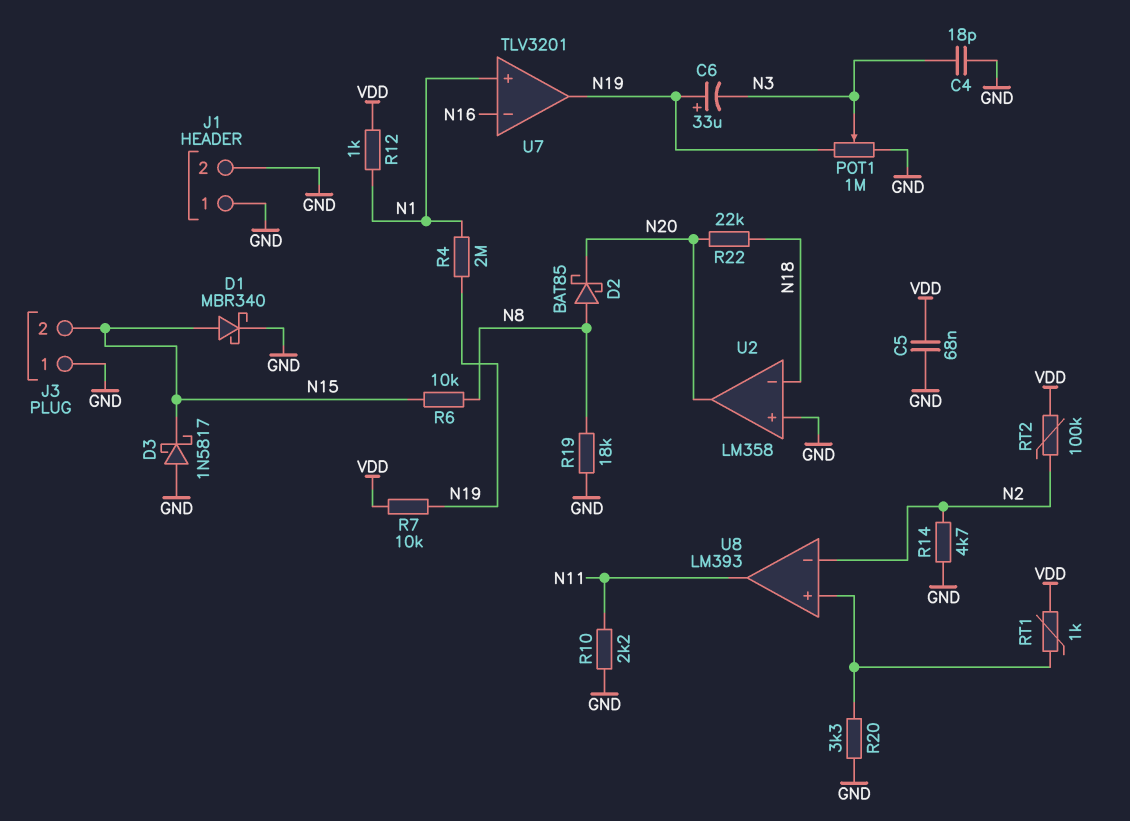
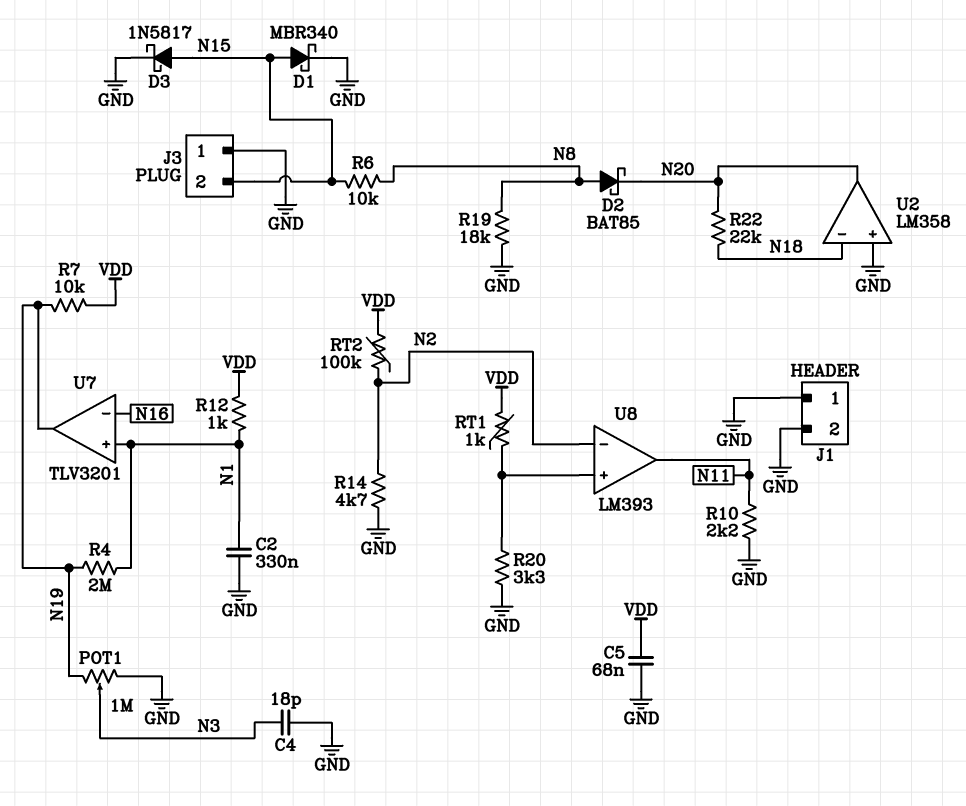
C2: none -> 330nF (GND, N1)
C6: 33uF (plus N19, minus N3) -> none
D3: schottky 1N5817 (A GND, K N15) -> schottky 1N5817 (A N15, K GND)

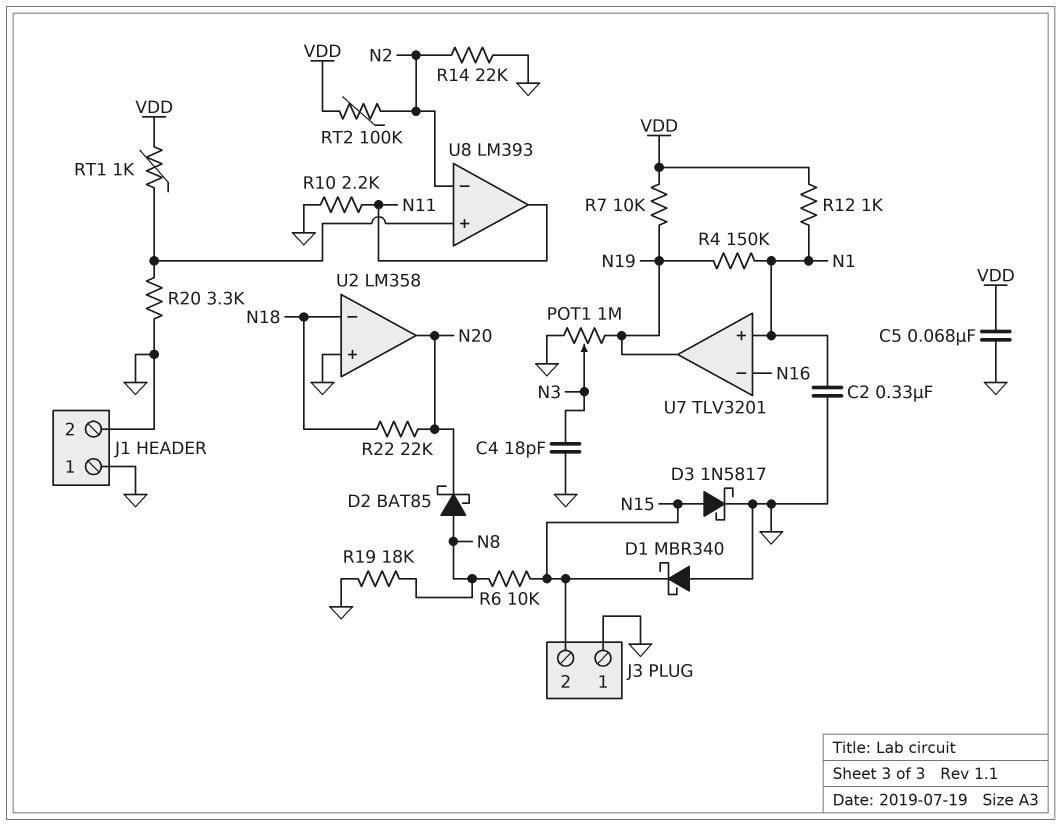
D1: schottky MBR340 (A N15, K GND) -> schottky MBR340 (A GND, K N15)
R4: 2M (N1, N19) -> 150k (N1, N19)
R14: 4.7k (GND, N2) -> 22k (GND, N2)

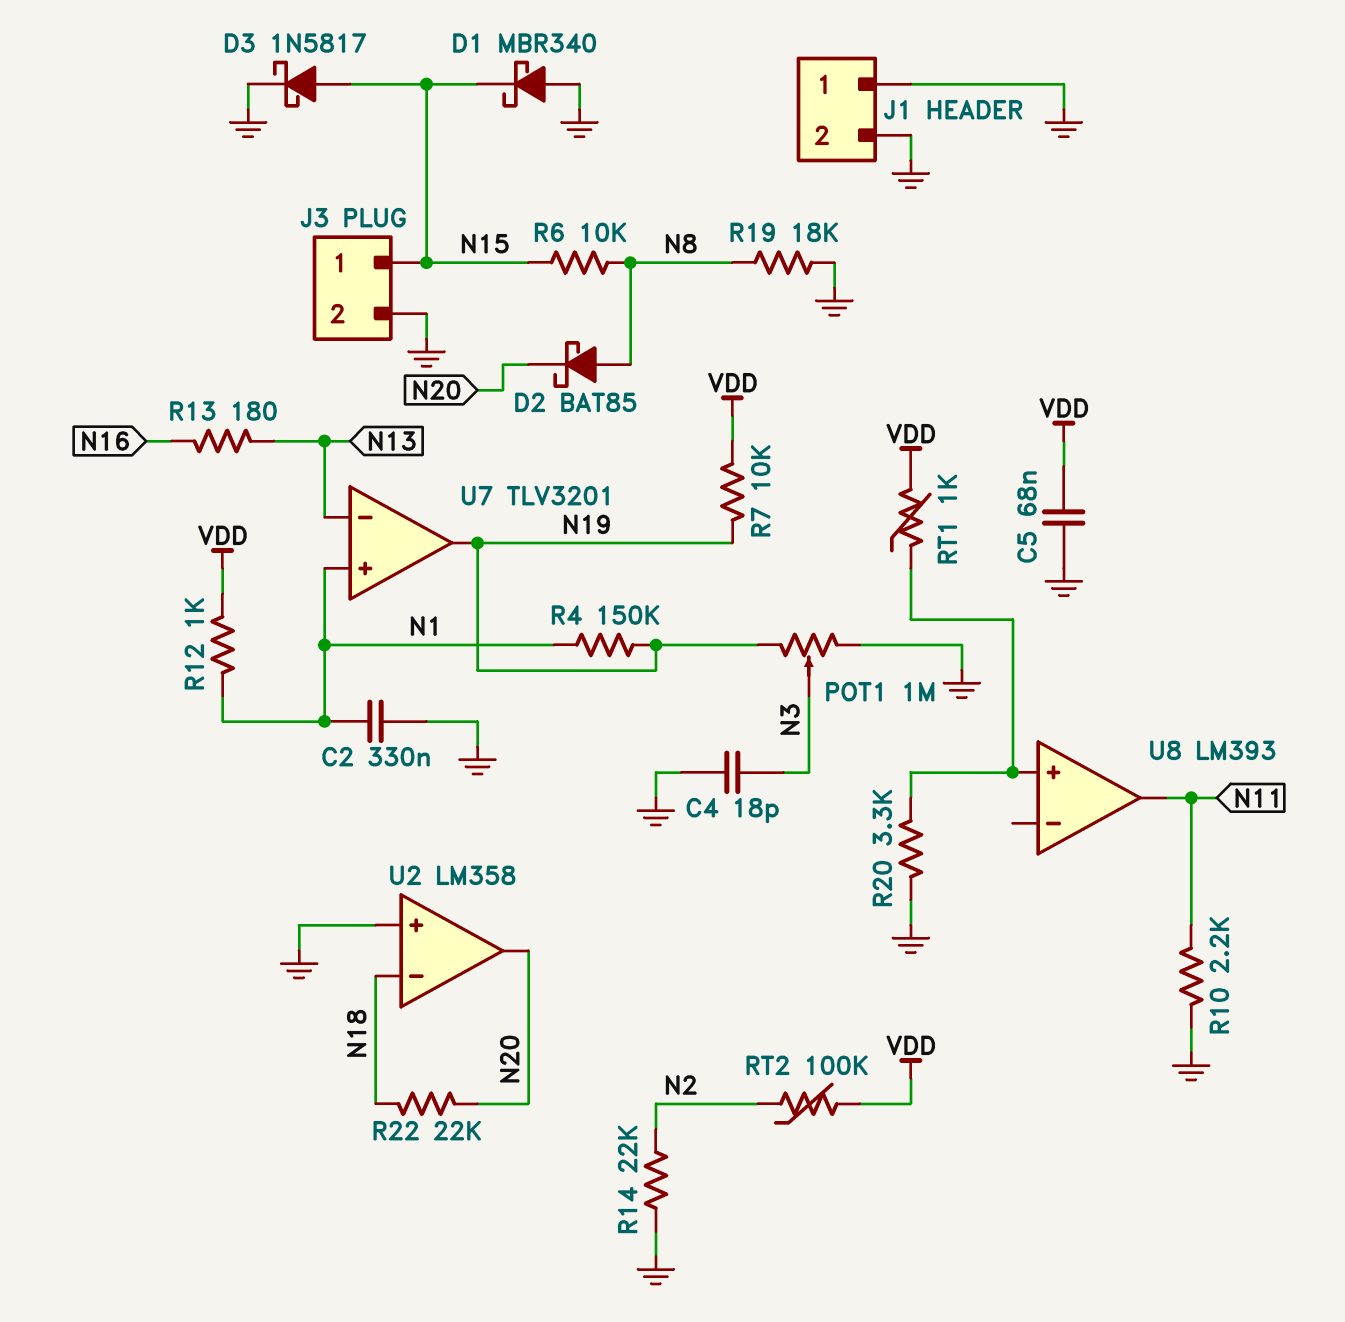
J3 pin 1: GND -> N15
J3 pin 2: N15 -> GND
R13: none -> 180 (N13, N16)
U7 pin in-: N16 -> N13
U8 pin in-: N2 -> none

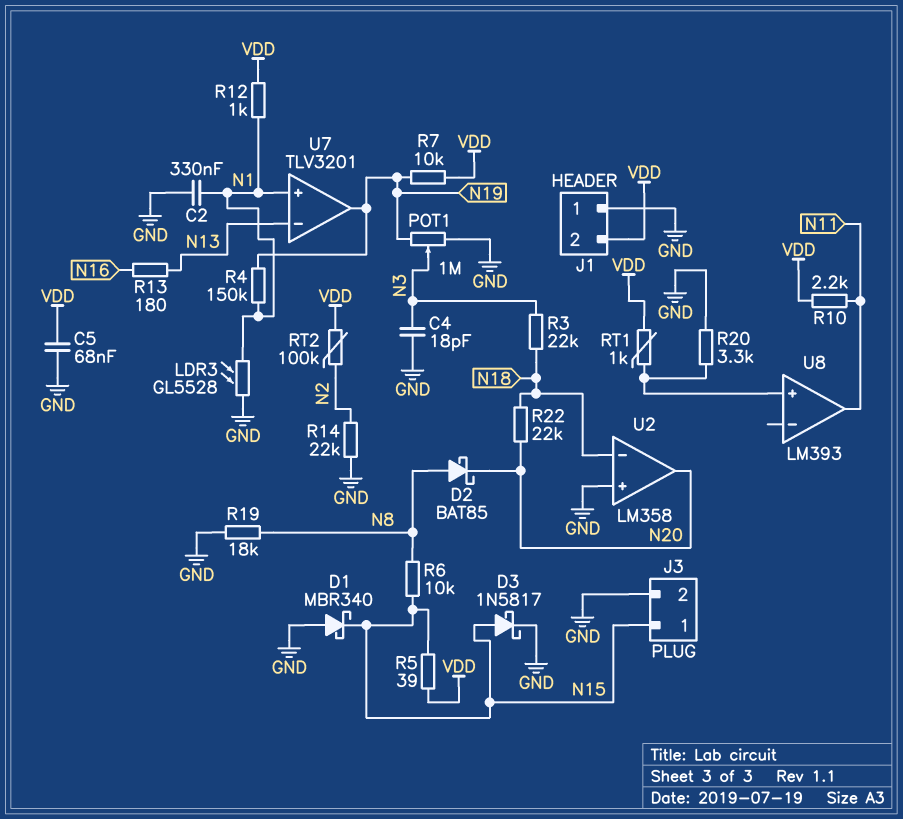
J1 pin 2: GND -> VDD
LDR3: none -> GL5528 (GND, N1)
R3: none -> 22k (N3, N18)
R5: none -> 39 (N15, VDD)
R10: 2.2k (GND, N11) -> 2.2k (N11, VDD)

